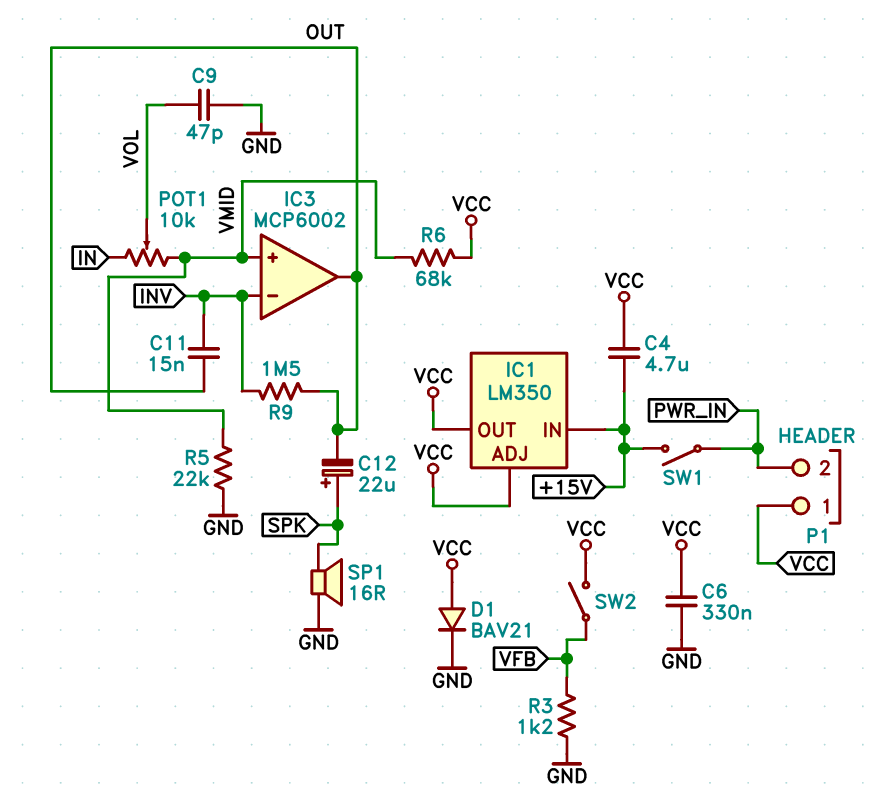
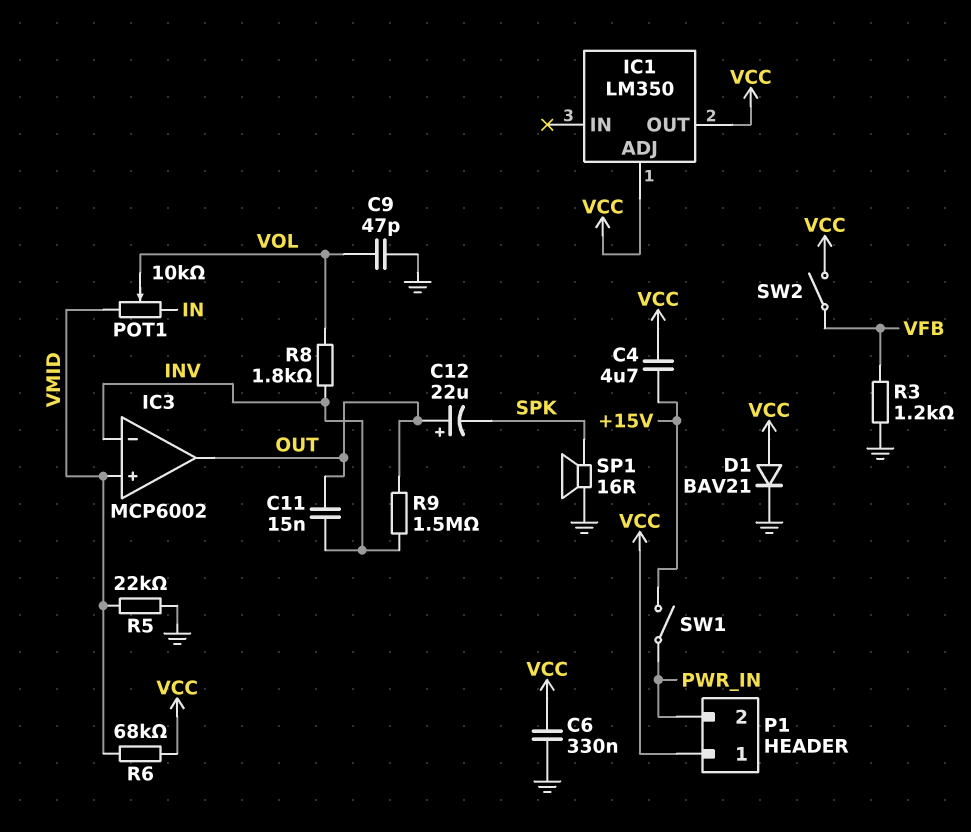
C12: 22uF (plus SPK, minus OUT) -> 22uF (plus OUT, minus SPK)
IC1 pin IN: +15V -> none
R8: none -> 1.8k (INV, VOL)

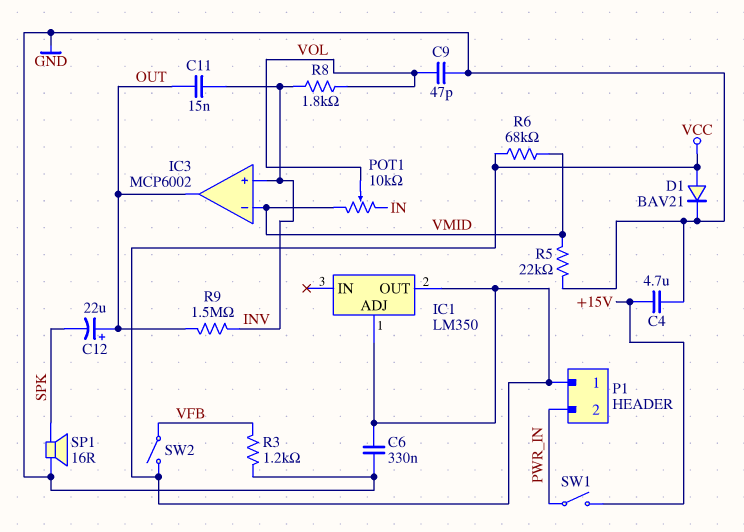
C4: 4.7uF (+15V, VCC) -> 4.7uF (+15V, GND)
IC3 pin in+: VMID -> INV
IC3 pin in-: INV -> VMID

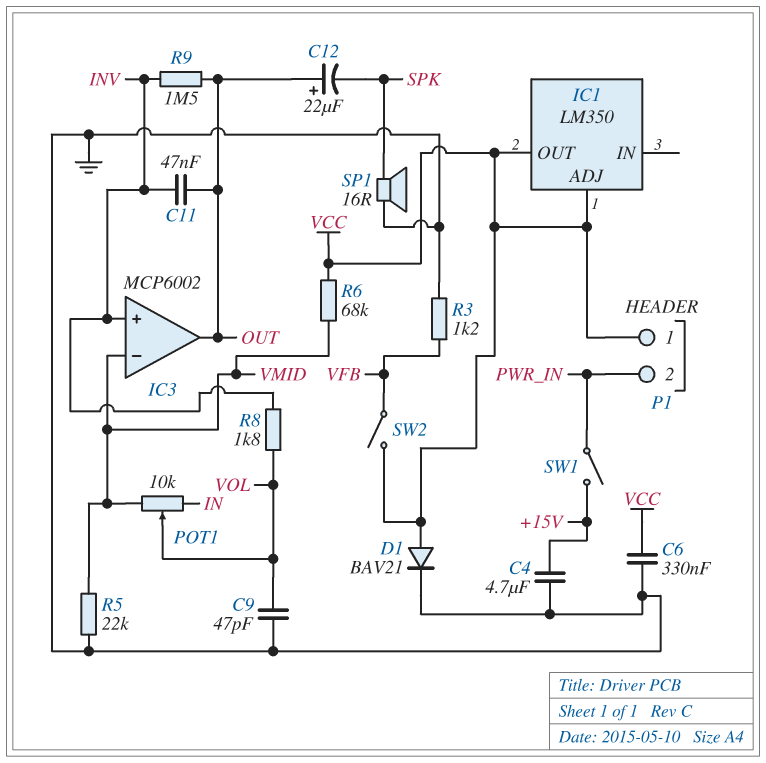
C11: 15nF (INV, OUT) -> 47nF (INV, OUT)

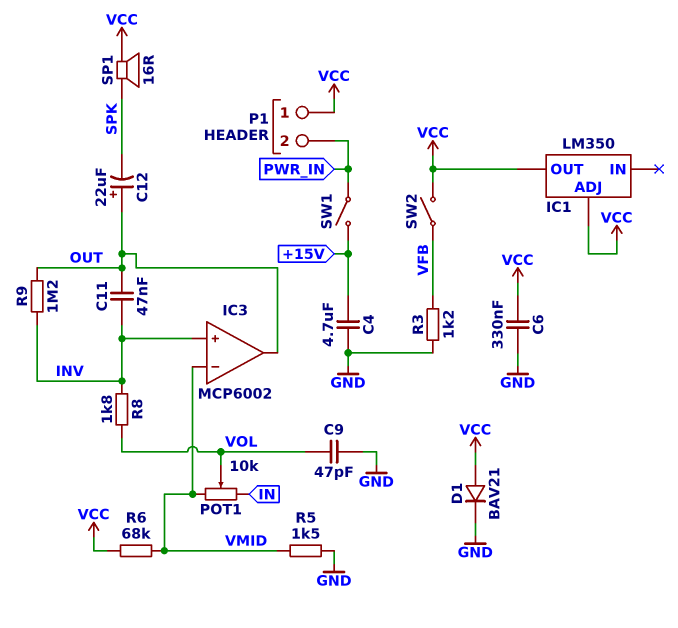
R5: 22k (GND, VMID) -> 1.5k (GND, VMID)
R9: 1.5M (INV, OUT) -> 1.2M (INV, OUT)
SP1: speaker 16R (GND, SPK) -> speaker 16R (SPK, VCC)

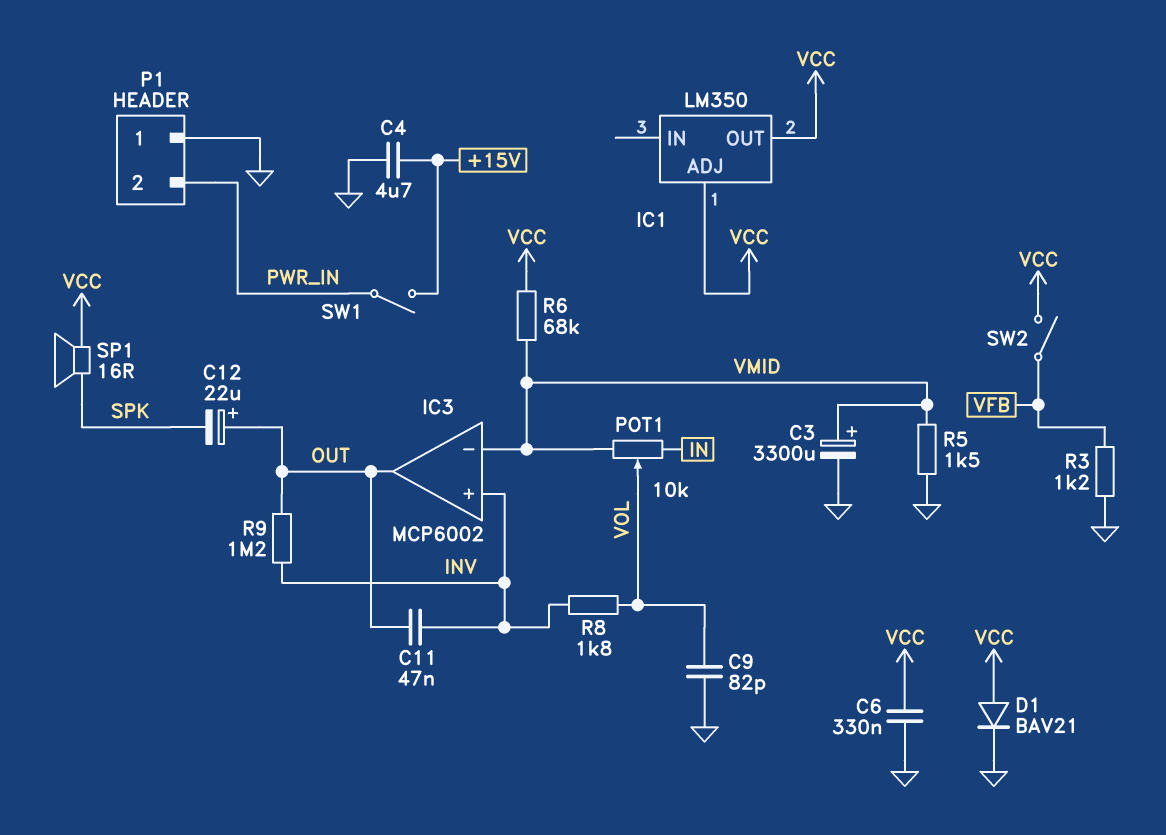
C3: none -> 3300uF (plus VMID, minus GND)
C9: 47pF (GND, VOL) -> 82pF (GND, VOL)
P1 pin 1: VCC -> GND

